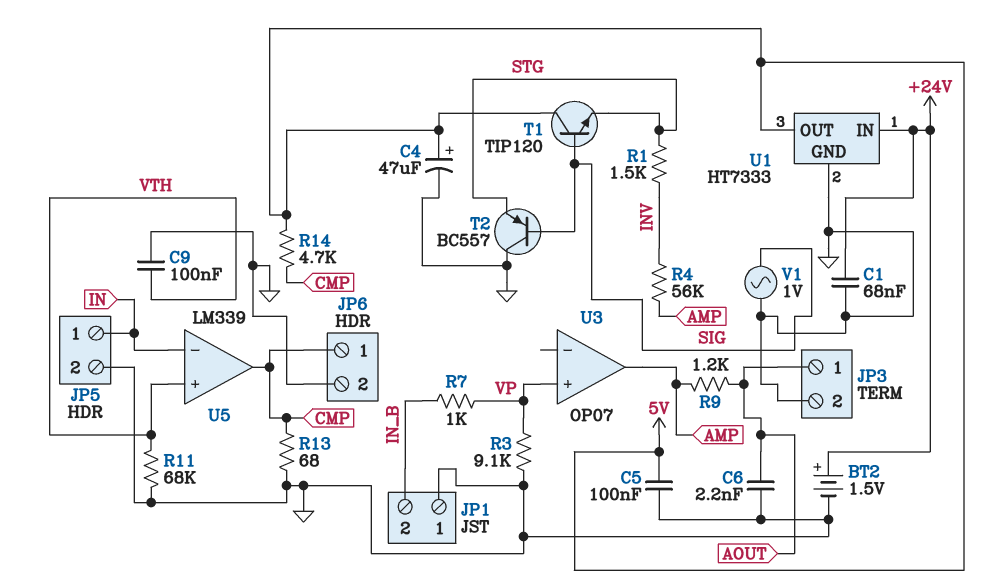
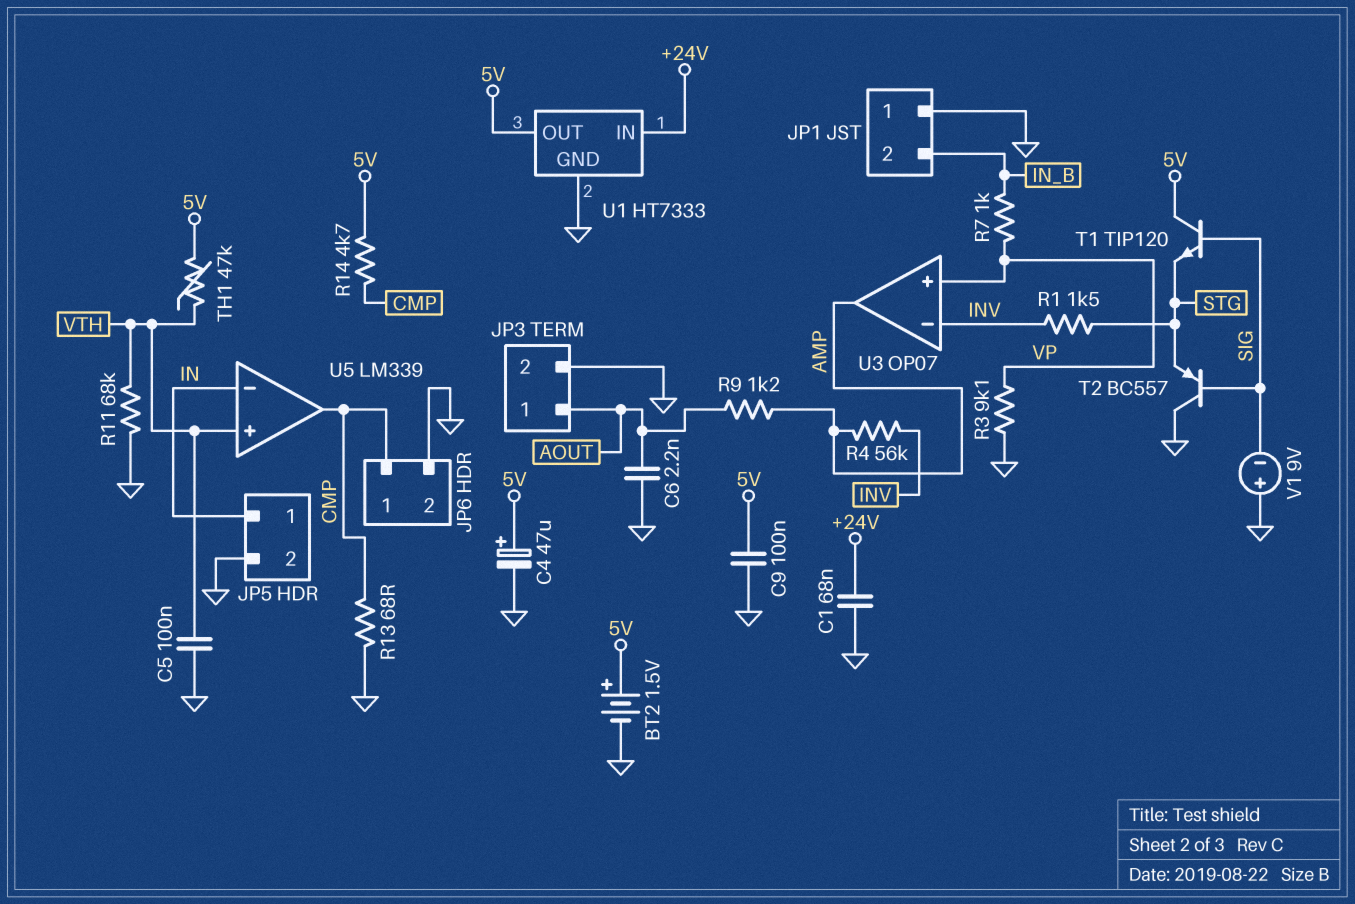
BT2: 1.5V (plus +24V, minus GND) -> 1.5V (plus 5V, minus GND)
C5: 100nF (5V, GND) -> 100nF (GND, VTH)
C9: 100nF (GND, VTH) -> 100nF (5V, GND)
TH1: none -> 47k (5V, VTH)
U3 pin in-: none -> INV
V1: AC 1V (GND, SIG) -> 9V (plus GND, minus SIG)

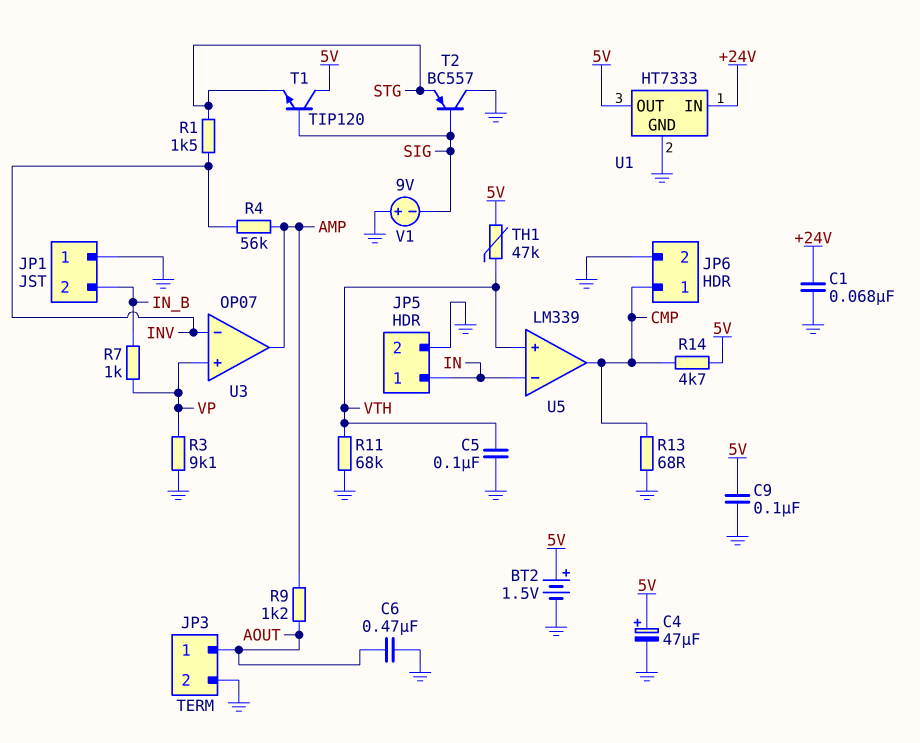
C6: 2.2nF (AOUT, GND) -> 470nF (AOUT, GND)

